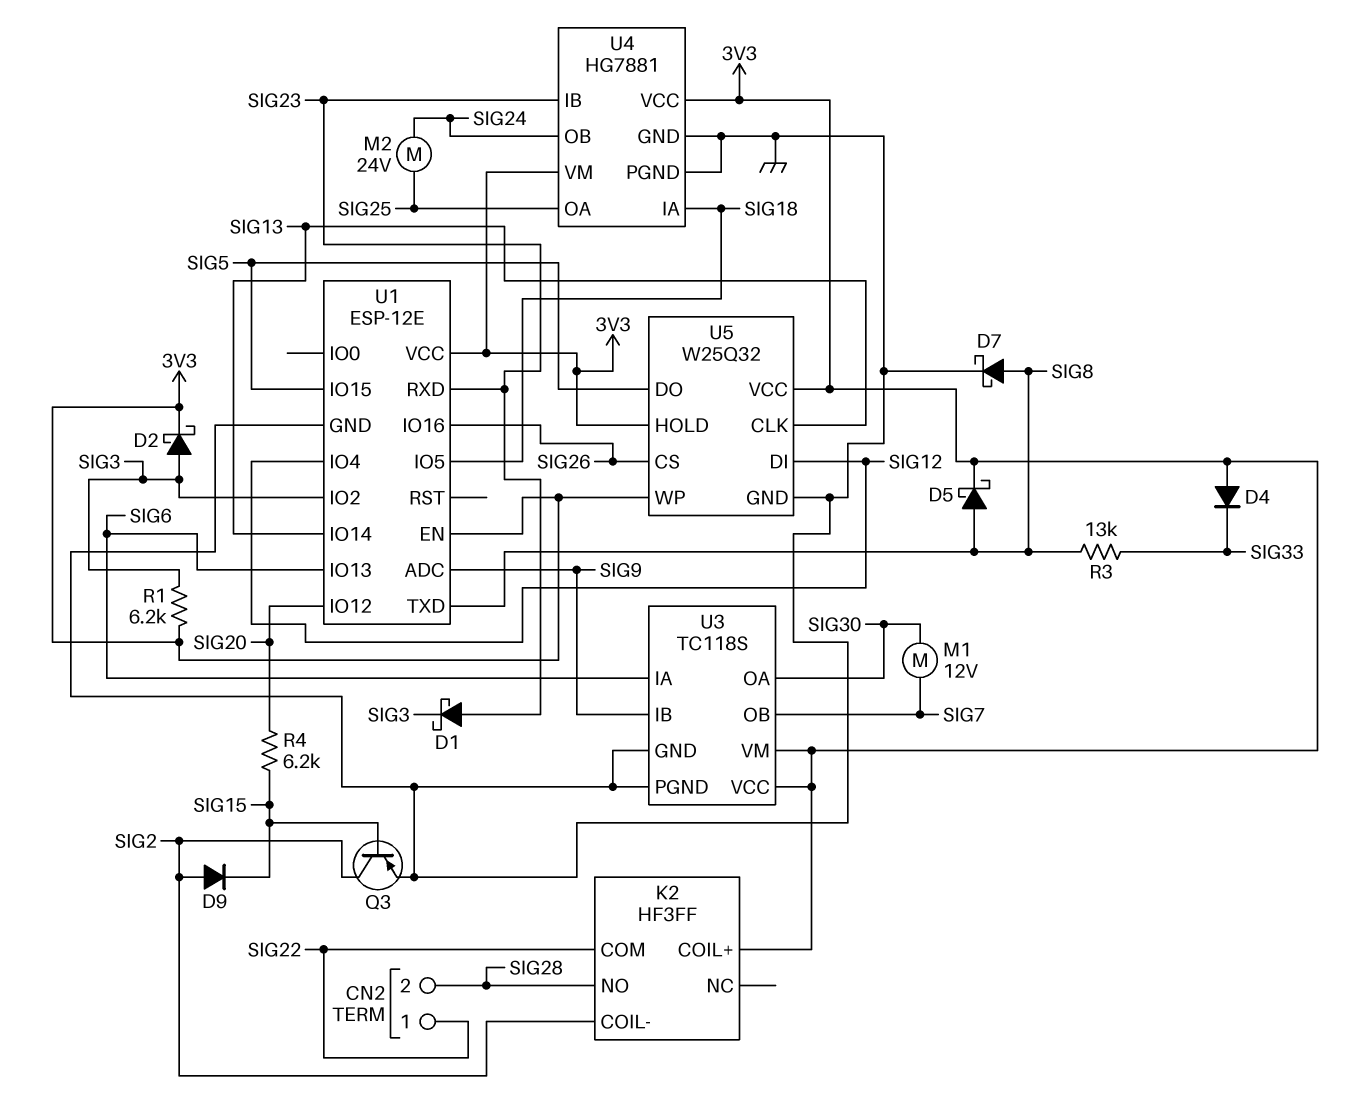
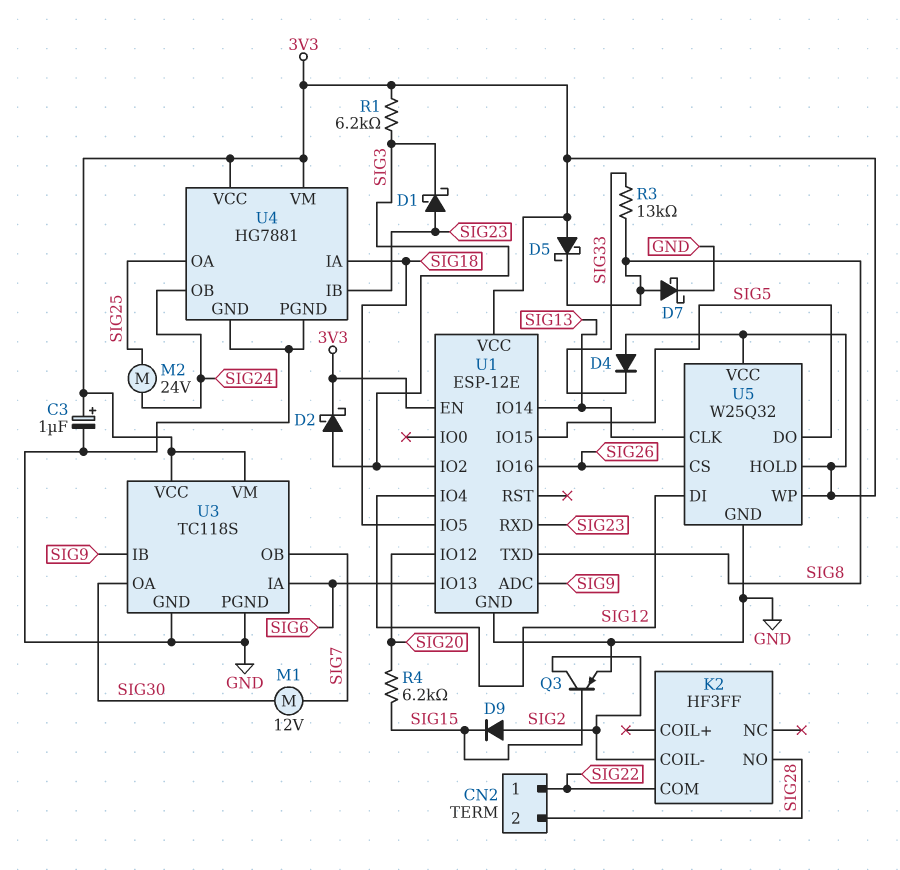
C3: none -> 1uF (plus 3V3, minus GND)
D5: schottky (A SIG8, K 3V3) -> schottky (A 3V3, K SIG8)
K2 pin COIL+: 3V3 -> none

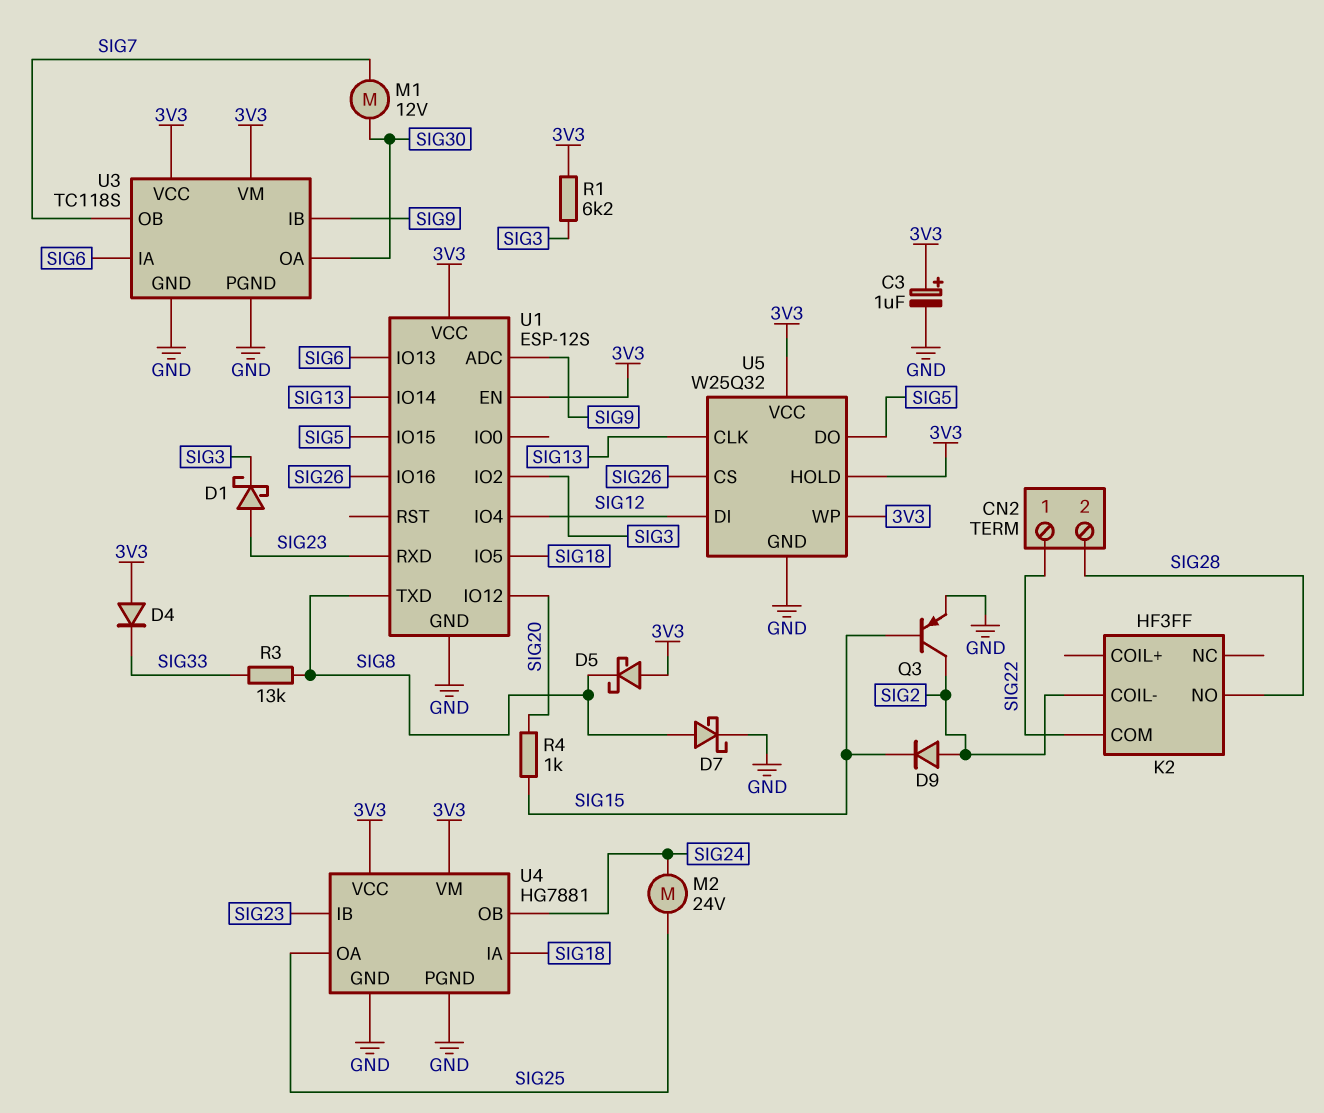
D2: schottky (A SIG3, K 3V3) -> none
R4: 6.2k (SIG15, SIG20) -> 1k (SIG15, SIG20)
U1: ESP-12E -> ESP-12S

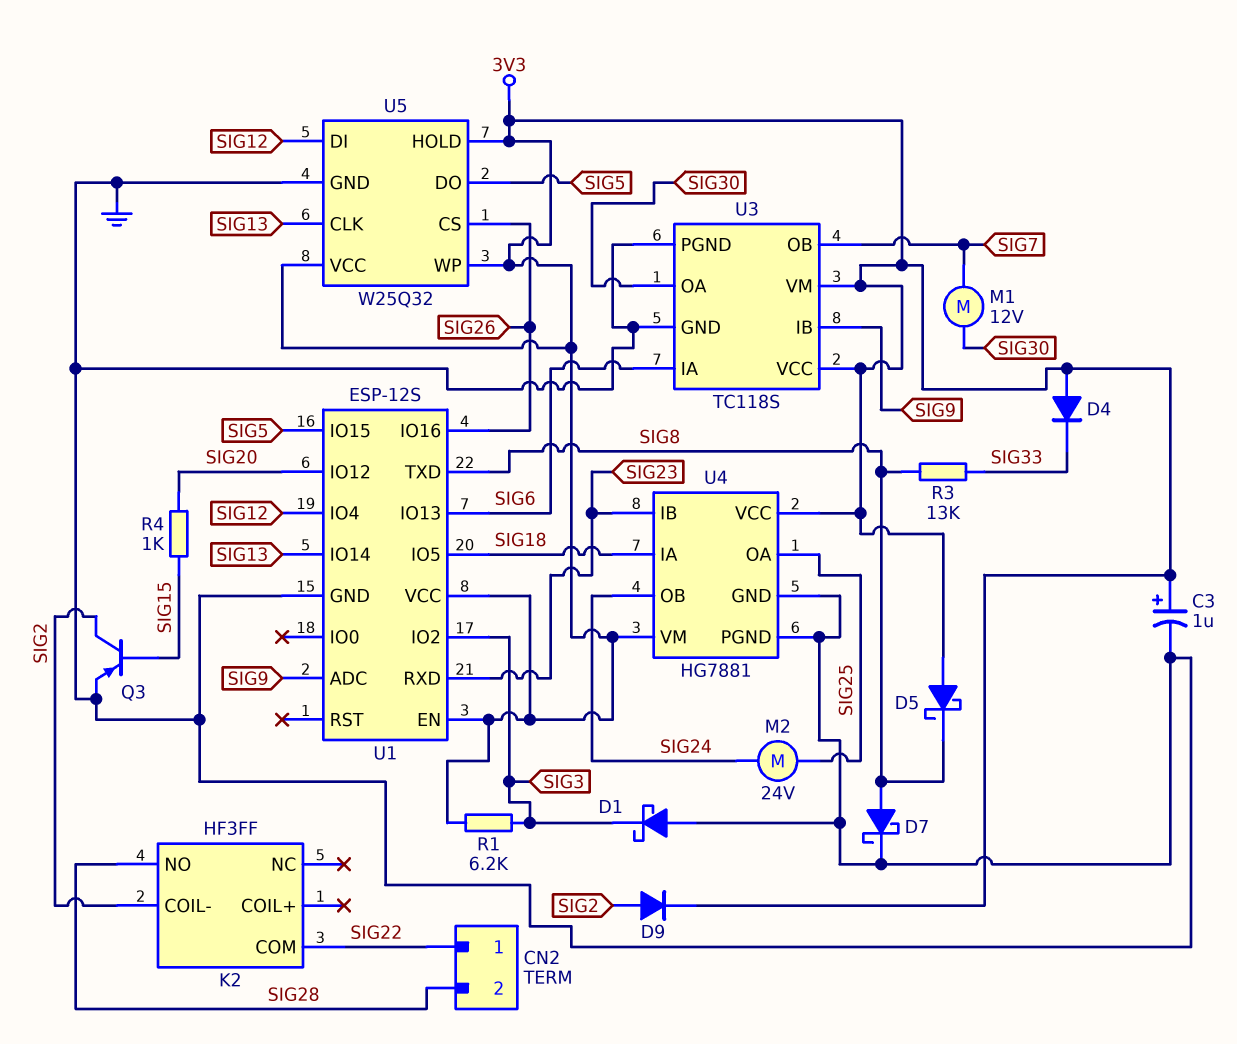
D1: schottky (A SIG23, K SIG3) -> schottky (A GND, K SIG3)
D9: diode (A SIG2, K SIG15) -> diode (A SIG2, K 3V3)

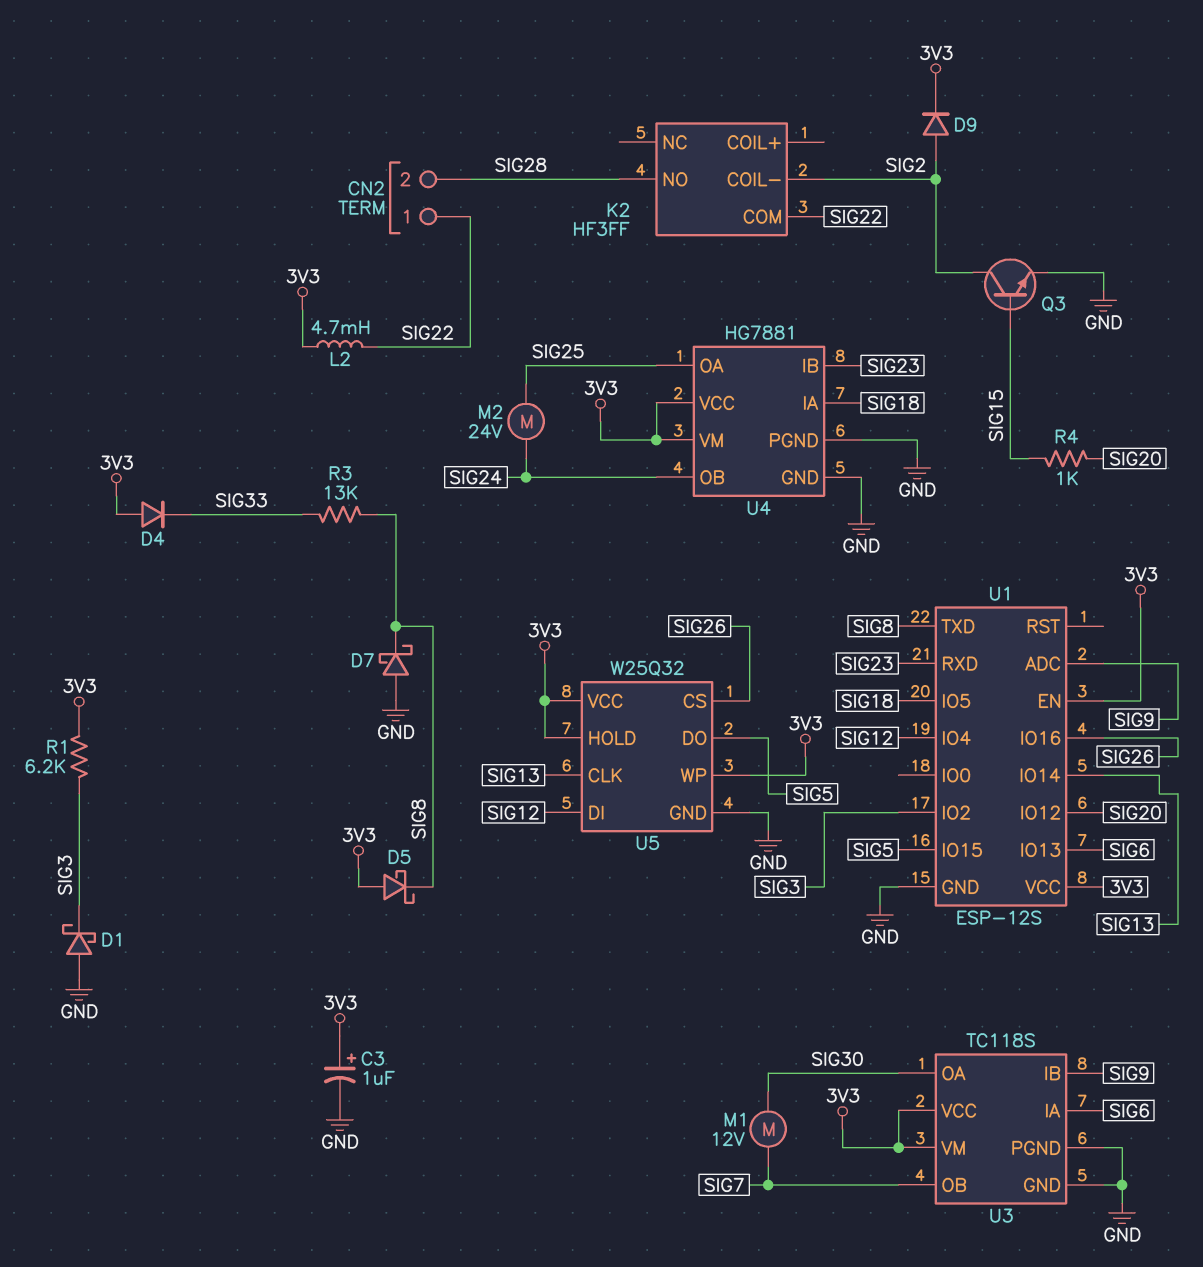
D7: schottky (A SIG8, K GND) -> schottky (A GND, K SIG8)
L2: none -> 4.7mH (3V3, SIG22)
Q3: PNP (B SIG15, C SIG2, E GND) -> NPN (B SIG15, C SIG2, E GND)

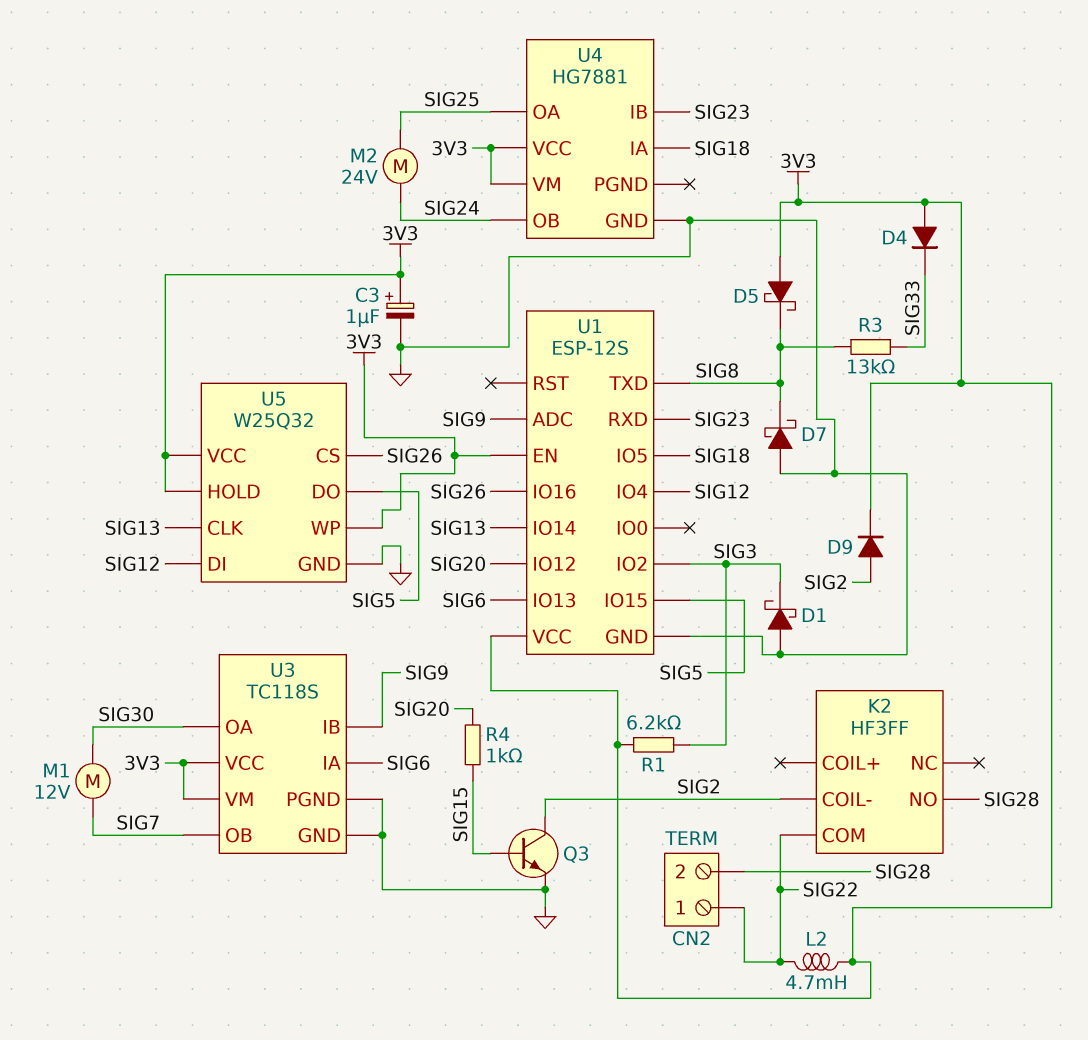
U4 pin PGND: GND -> none

